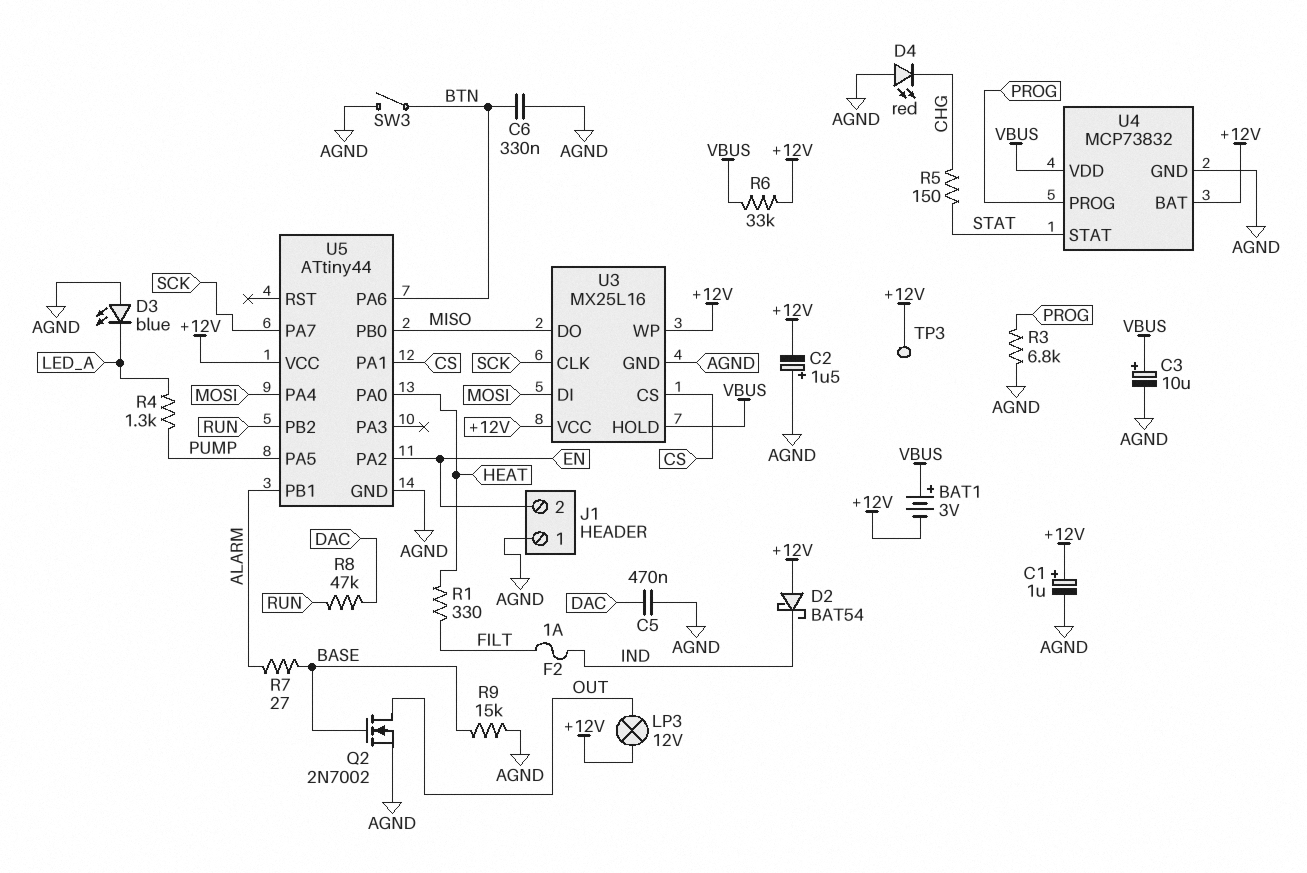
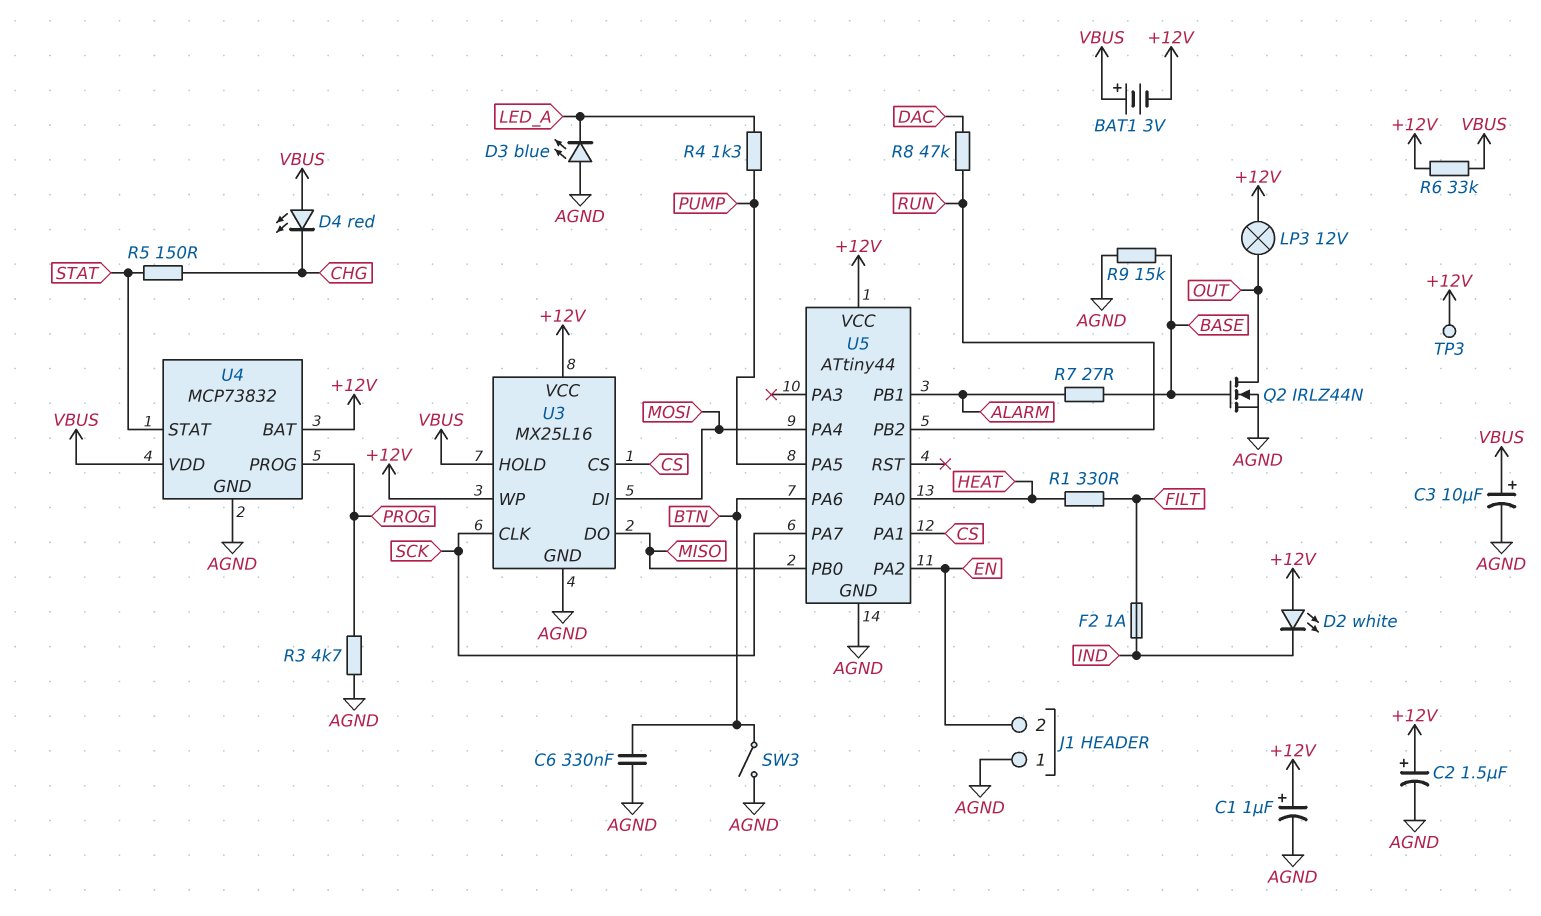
C2: 1.5uF (plus AGND, minus +12V) -> 1.5uF (plus +12V, minus AGND)
C5: 470nF (AGND, DAC) -> none
D2: schottky BAT54 (A +12V, K IND) -> LED white (A +12V, K IND)
D4: LED red (A AGND, K CHG) -> LED red (A VBUS, K CHG)
Q2: NMOS 2N7002 (G BASE, D OUT, S AGND) -> NMOS IRLZ44N (G BASE, D OUT, S AGND)
R3: 6.8k (AGND, PROG) -> 4.7k (AGND, PROG)

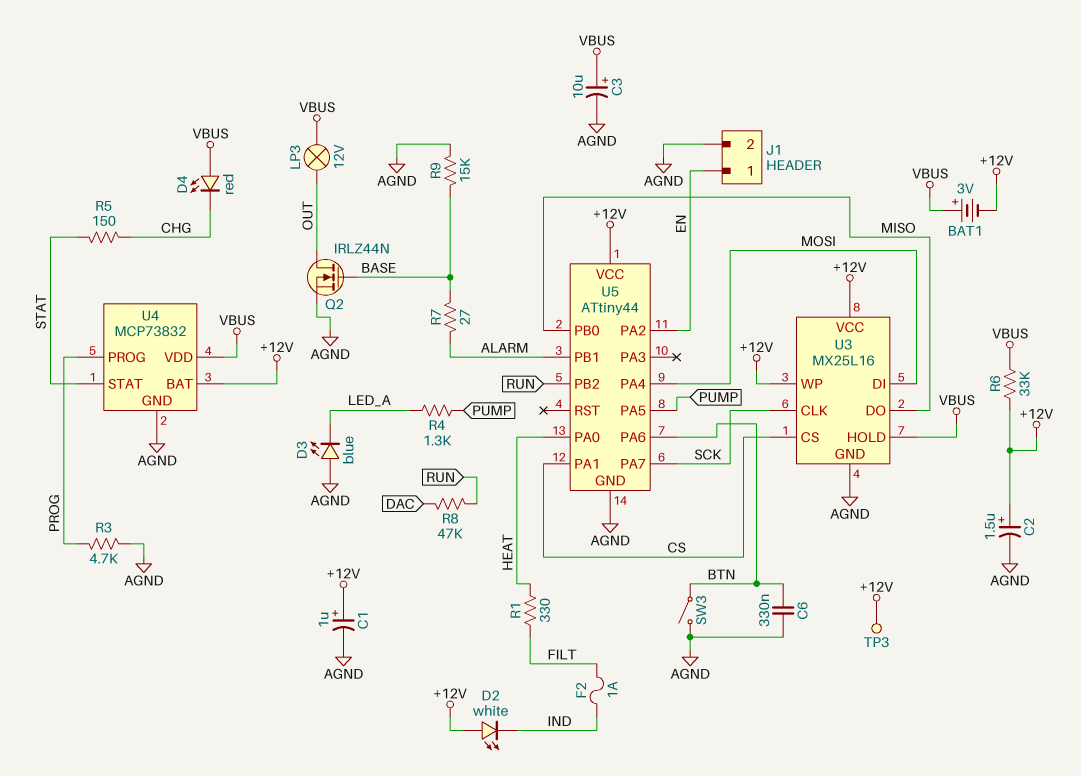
J1 pin 1: AGND -> EN
J1 pin 2: EN -> AGND
LP3: lamp 12V (+12V, OUT) -> lamp 12V (OUT, VBUS)

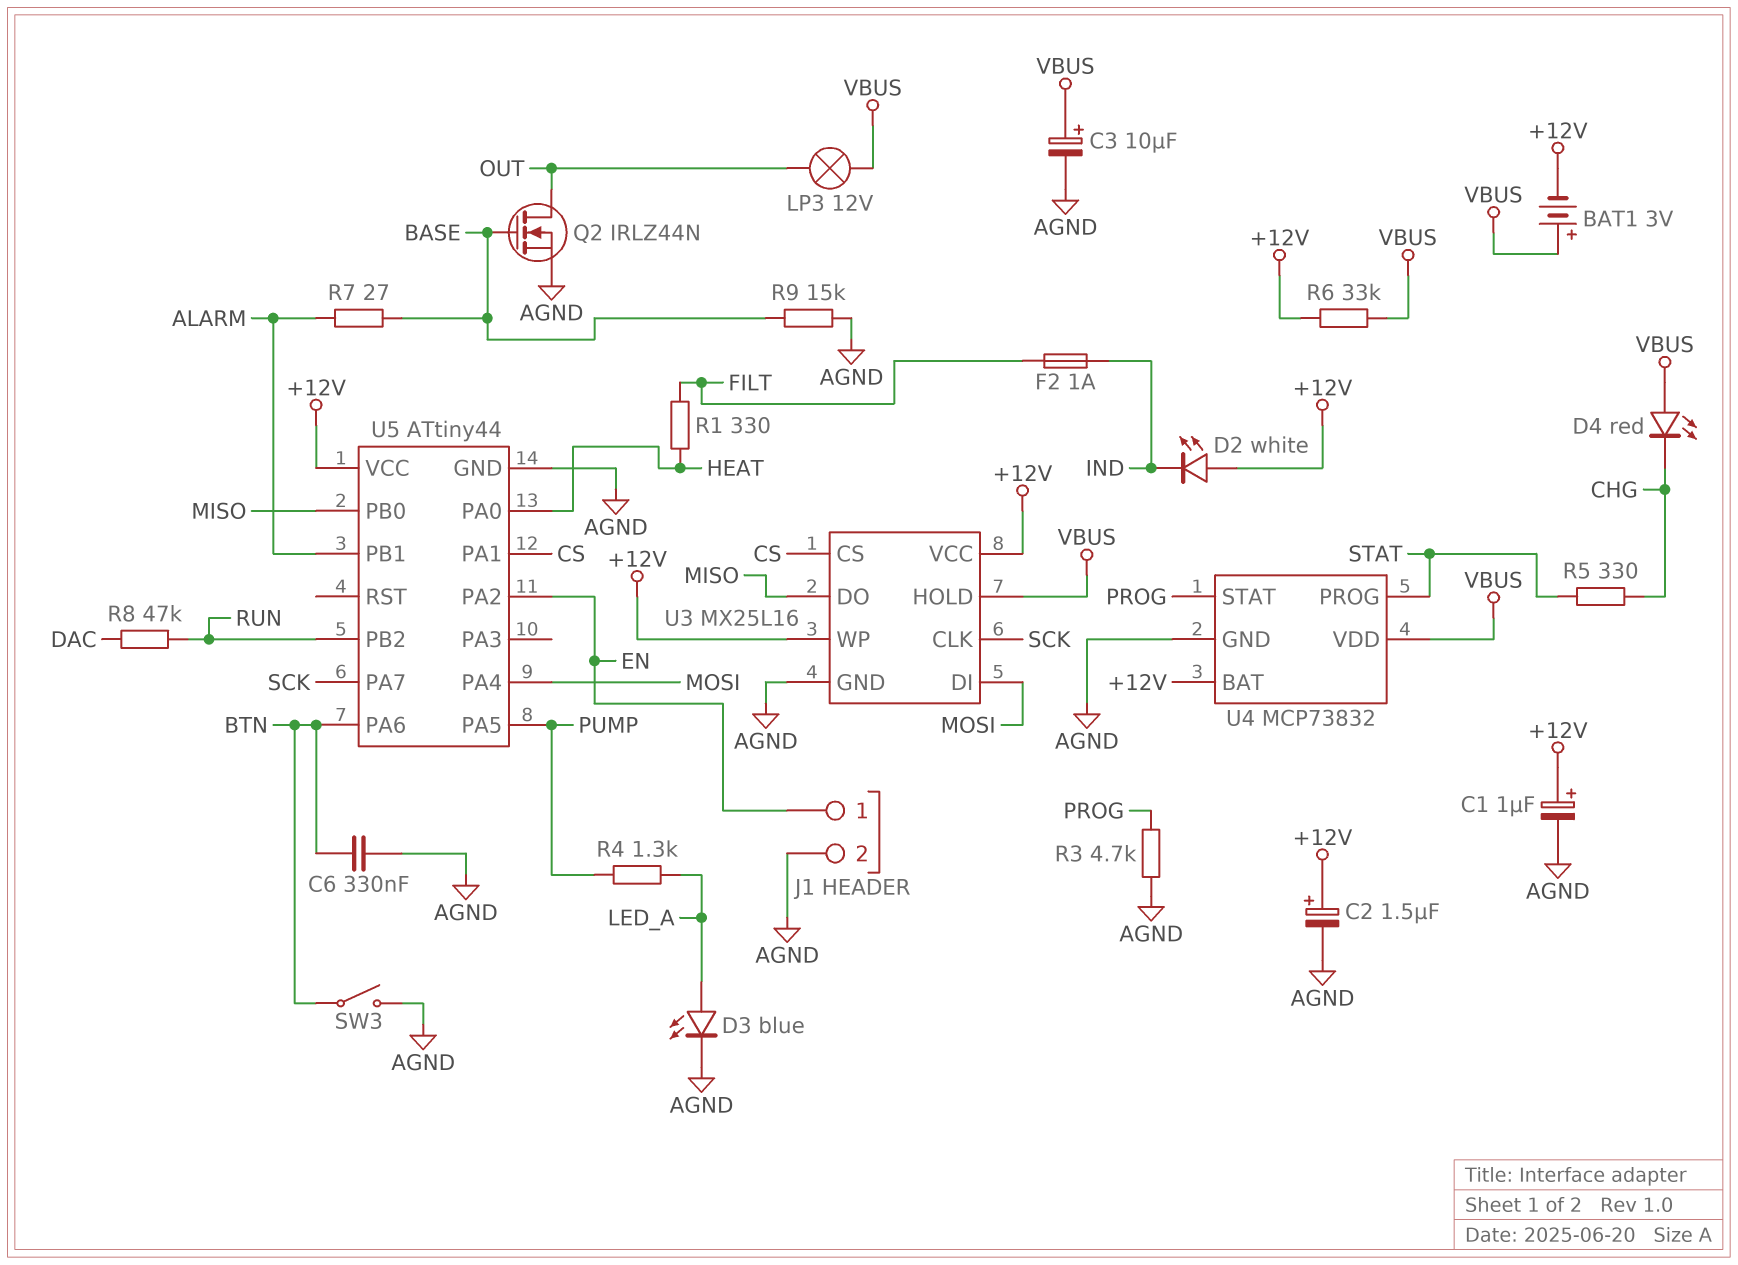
D3: LED blue (A AGND, K LED_A) -> LED blue (A LED_A, K AGND)
R5: 150 (CHG, STAT) -> 330 (CHG, STAT)
TP3: test point (+12V) -> none
U4 pin PROG: PROG -> STAT
U4 pin STAT: STAT -> PROG

